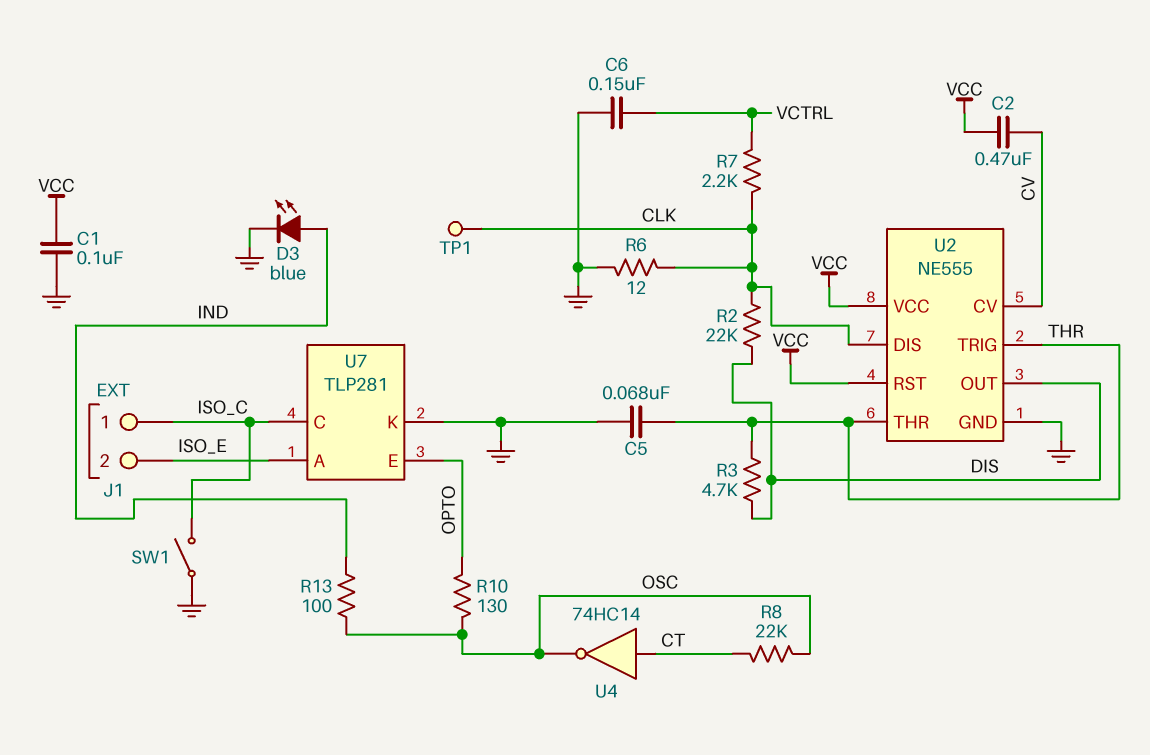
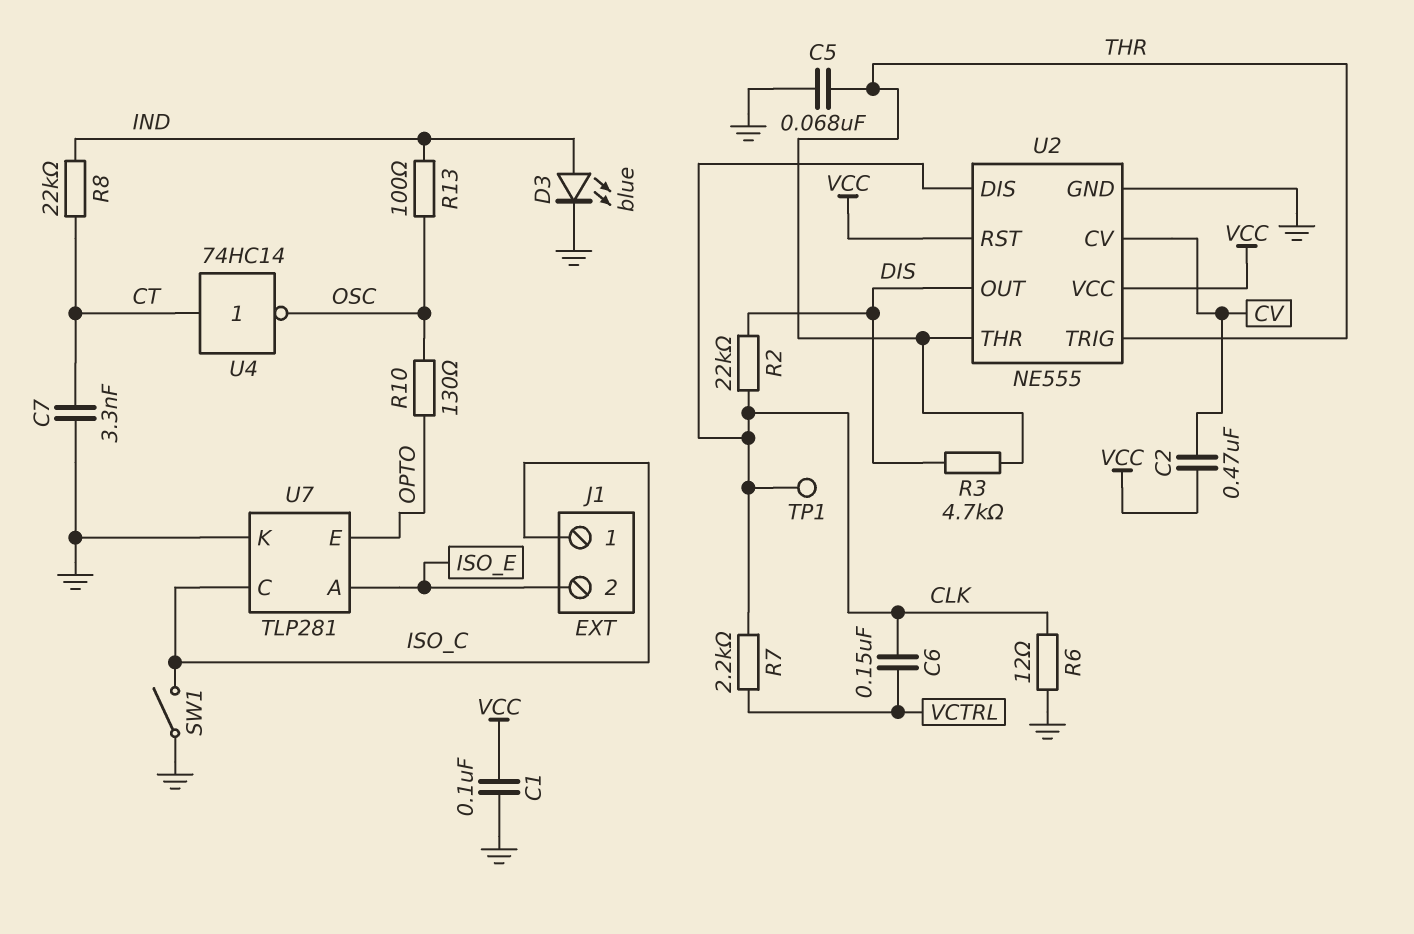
C6: 150nF (GND, VCTRL) -> 150nF (CLK, VCTRL)
C7: none -> 3.3nF (CT, GND)
R8: 22k (CT, OSC) -> 22k (CT, IND)

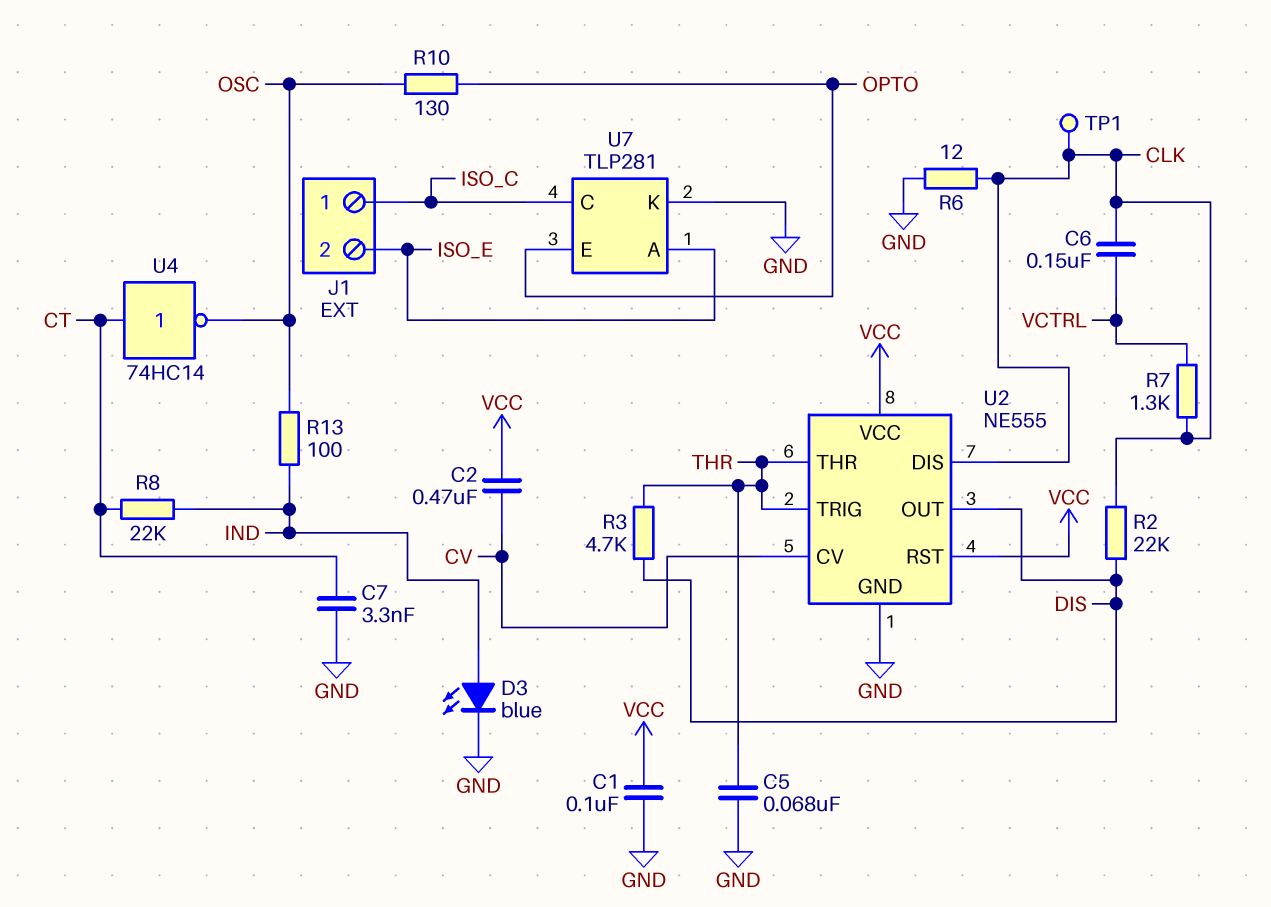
R7: 2.2k (CLK, VCTRL) -> 1.3k (CLK, VCTRL)
SW1: switch (GND, ISO_C) -> none

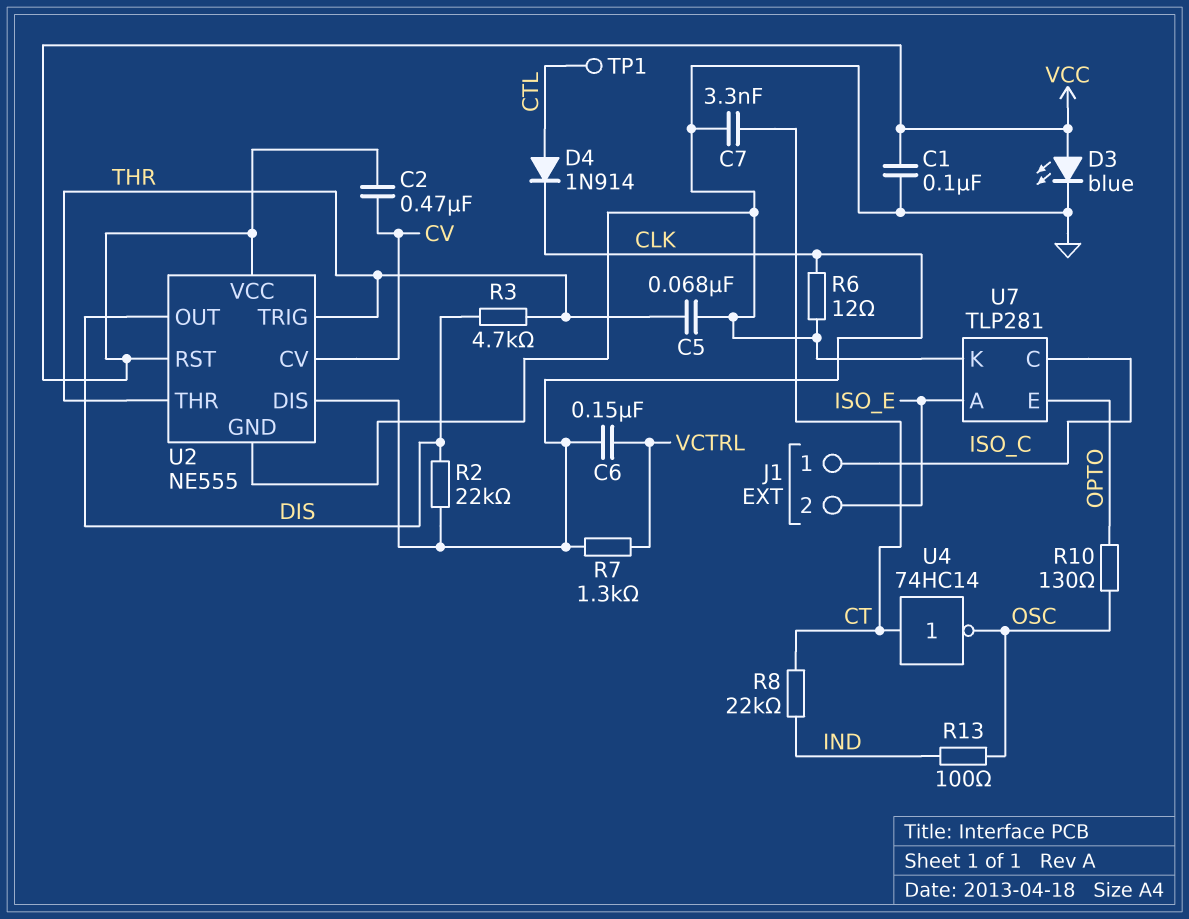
D3: LED blue (A IND, K GND) -> LED blue (A VCC, K GND)
D4: none -> diode 1N914 (A CTL, K CLK)
TP1: test point (CLK) -> test point (CTL)

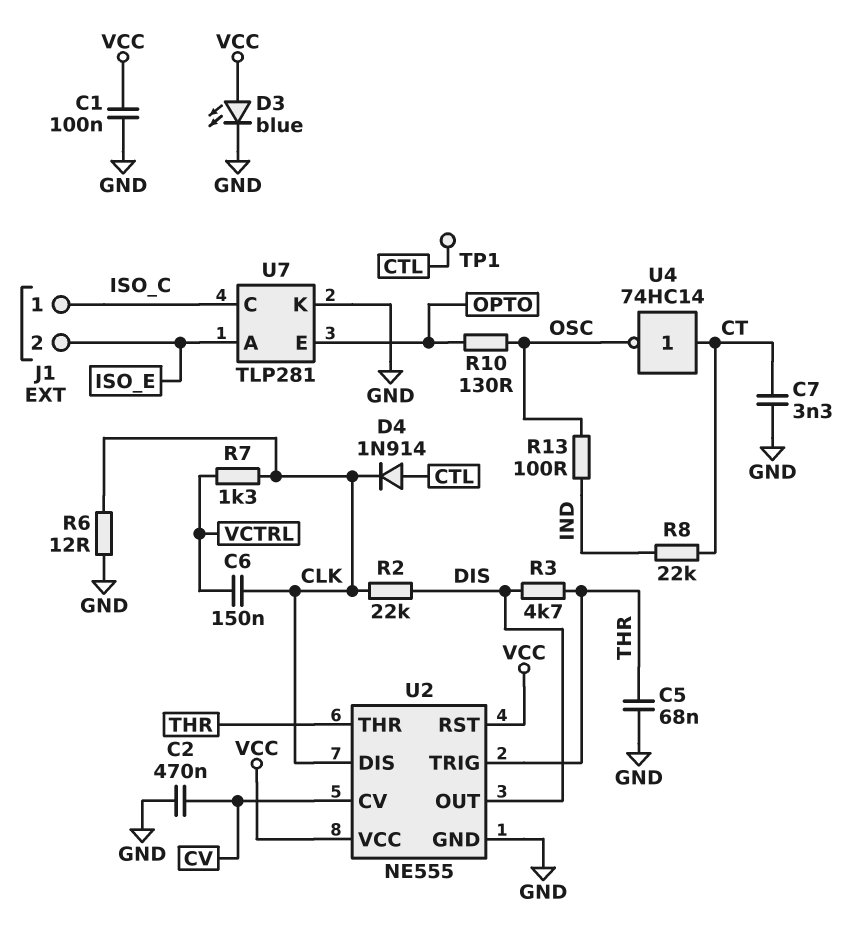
C2: 470nF (CV, VCC) -> 470nF (CV, GND)

